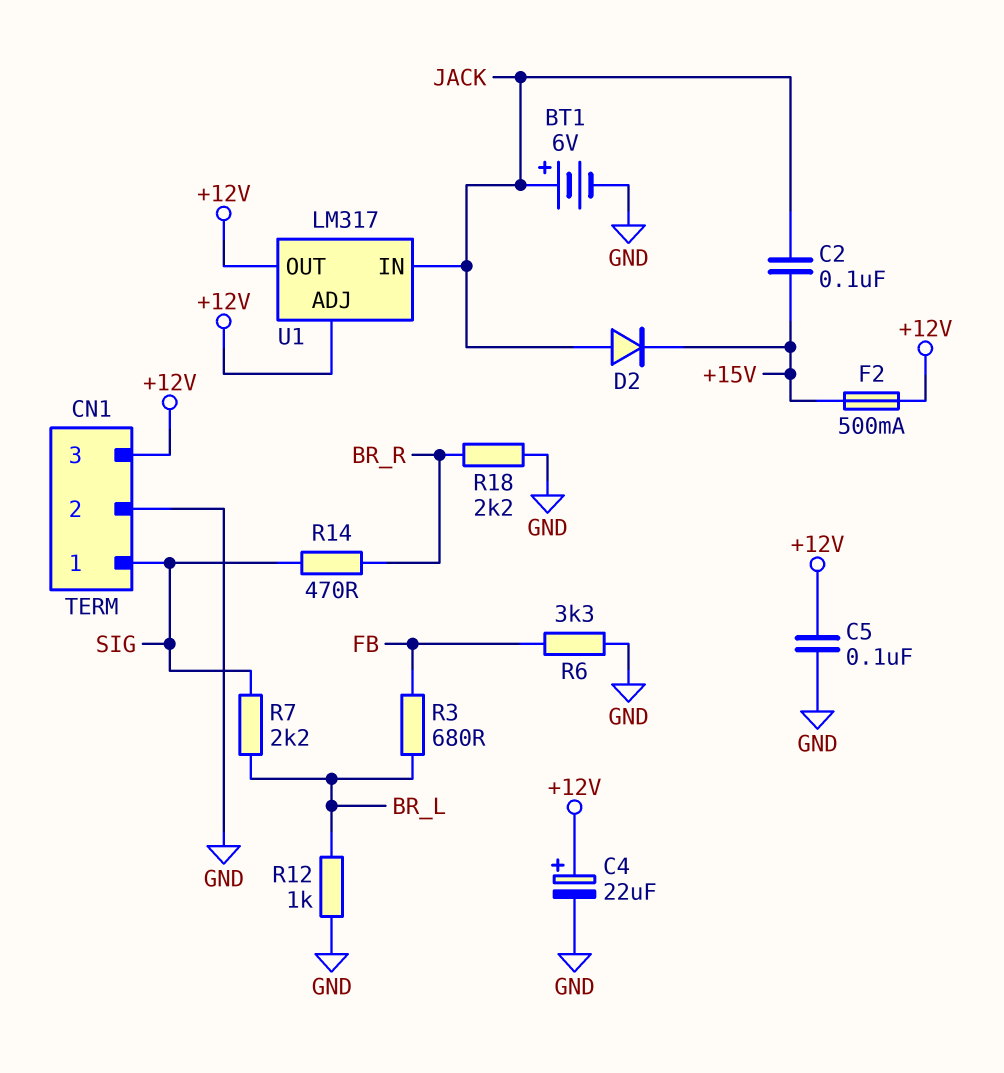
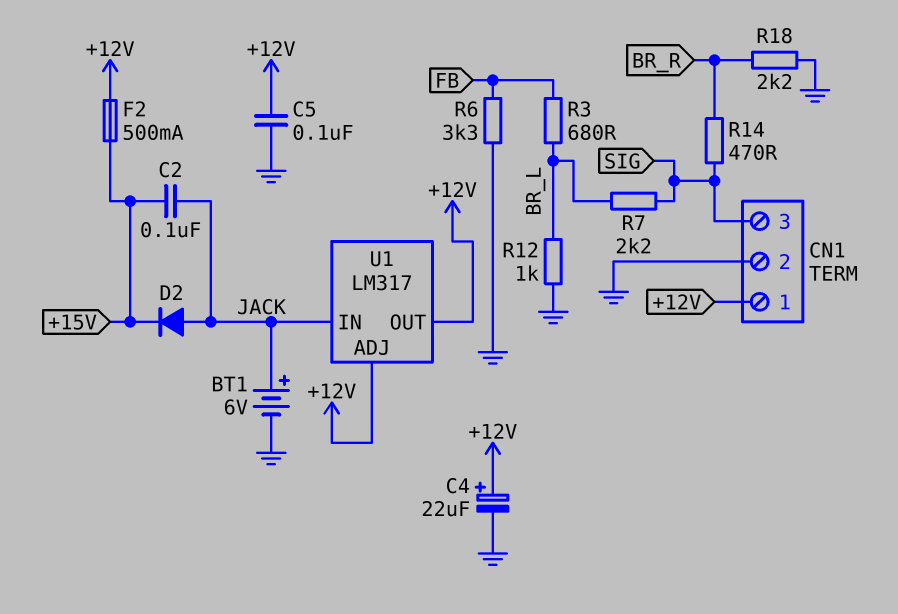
CN1 pin 1: SIG -> +12V
CN1 pin 3: +12V -> SIG

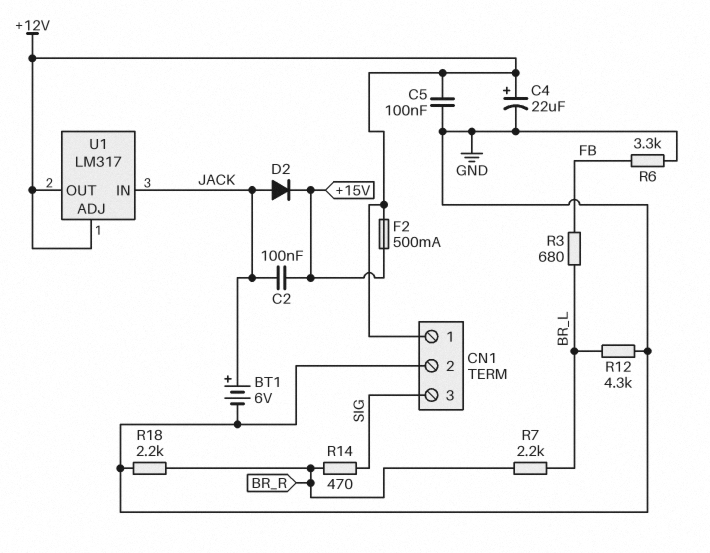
R7: 2.2k (BR_L, SIG) -> 2.2k (BR_L, BR_R)
R12: 1k (BR_L, GND) -> 4.3k (BR_L, GND)

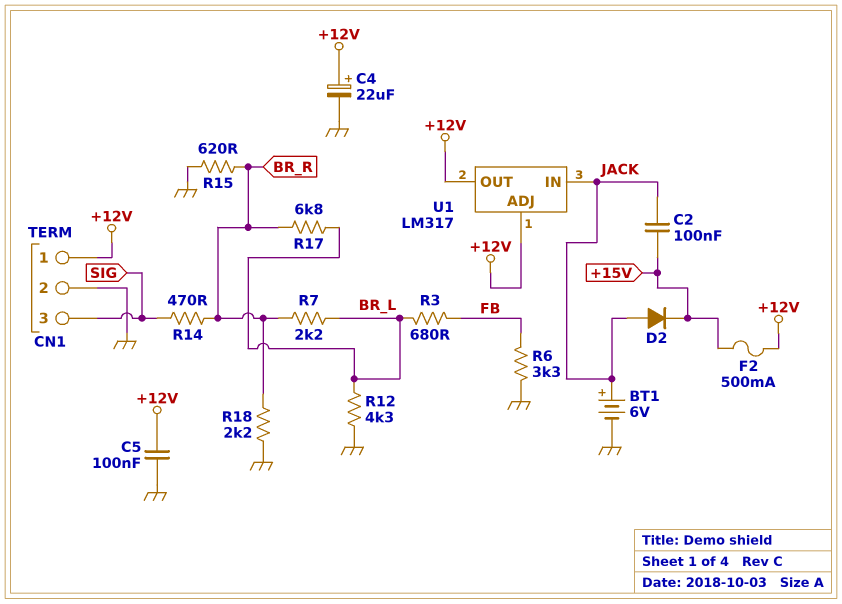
R15: none -> 620 (BR_R, GND)
R17: none -> 6.8k (BR_L, BR_R)

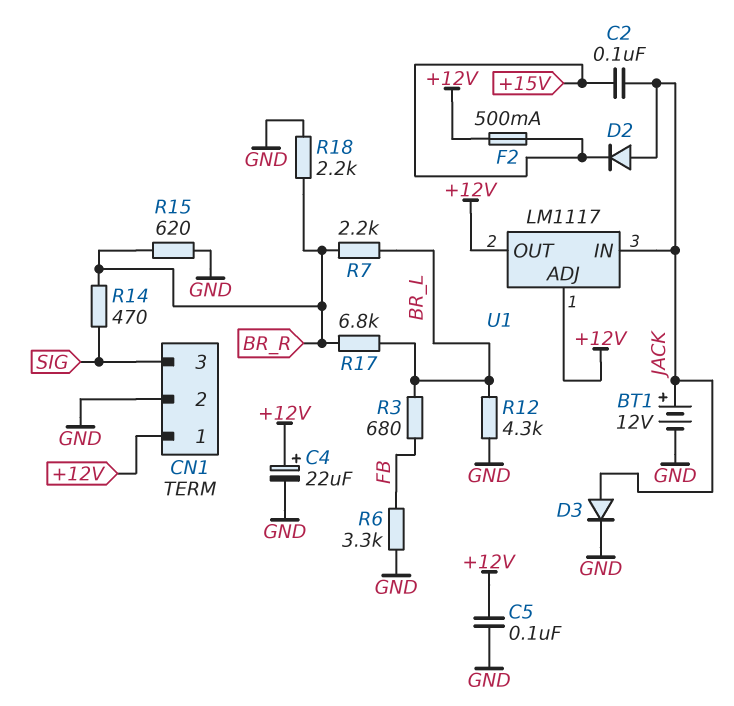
BT1: 6V (plus JACK, minus GND) -> 12V (plus JACK, minus GND)
D3: none -> diode (A JACK, K GND)
U1: LM317 -> LM1117

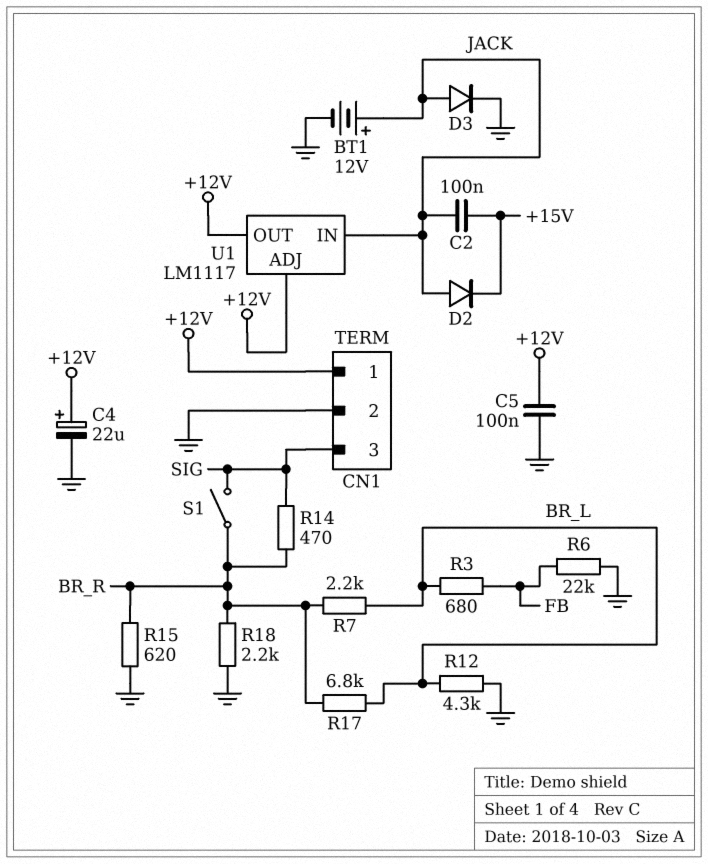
F2: 500mA (+12V, +15V) -> none
R6: 3.3k (FB, GND) -> 22k (FB, GND)
S1: none -> switch (BR_R, SIG)

